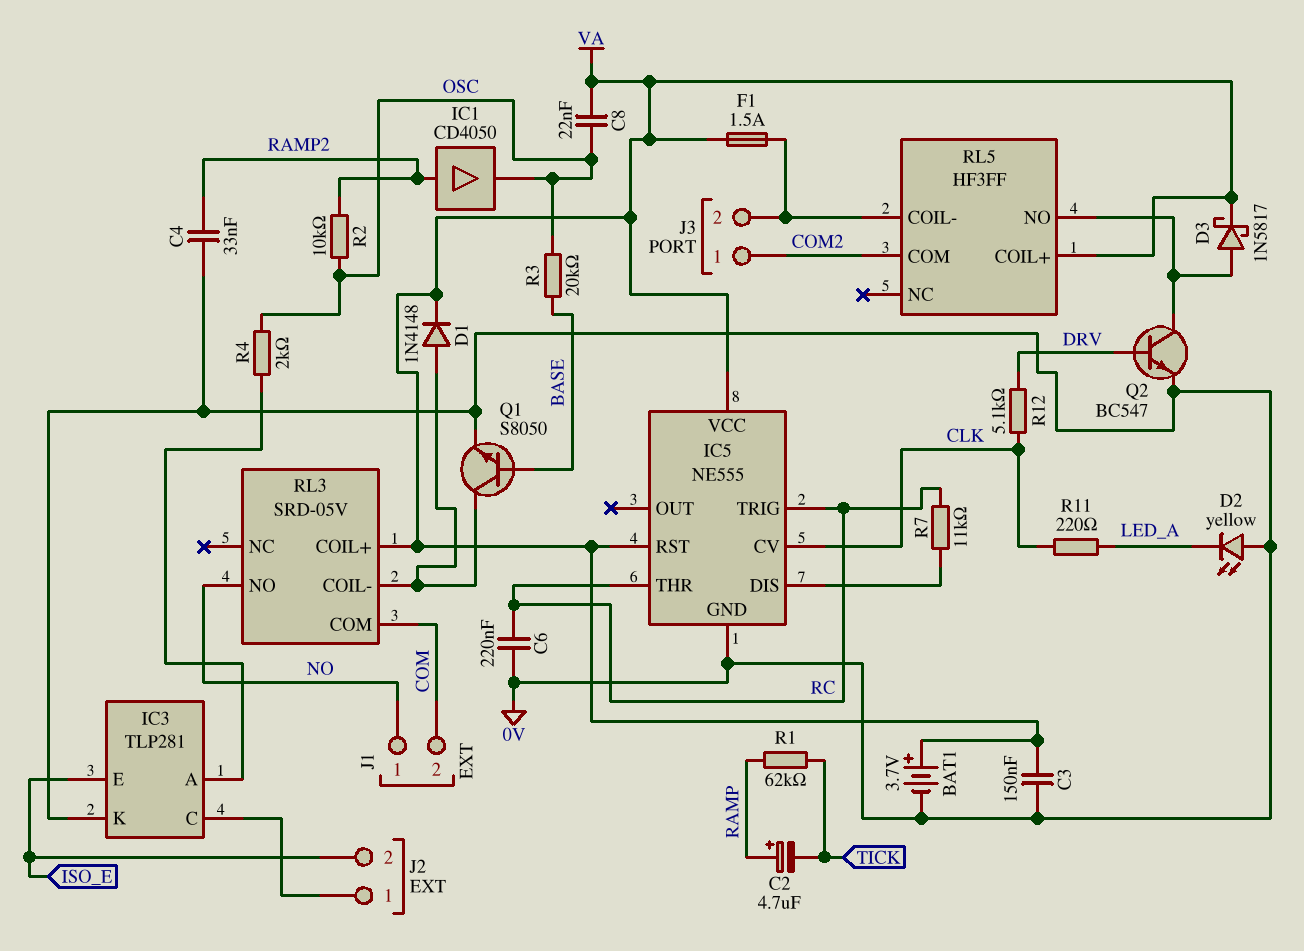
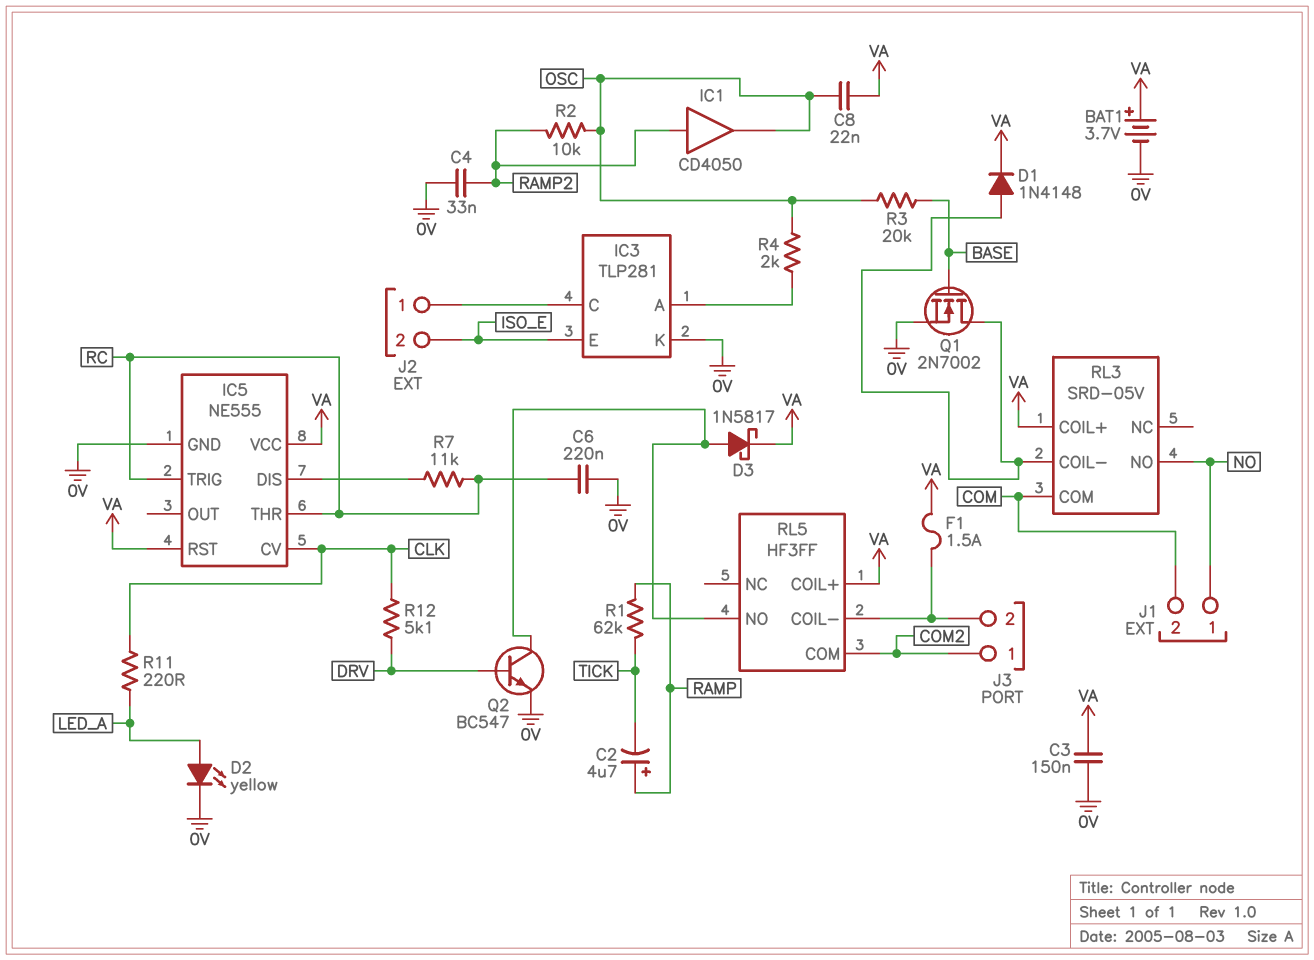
D2: LED yellow (A 0V, K LED_A) -> LED yellow (A LED_A, K 0V)
Q1: NPN S8050 (B BASE, C RL3/COIL-, E 0V) -> NMOS 2N7002 (G BASE, D RL3/COIL-, S 0V)

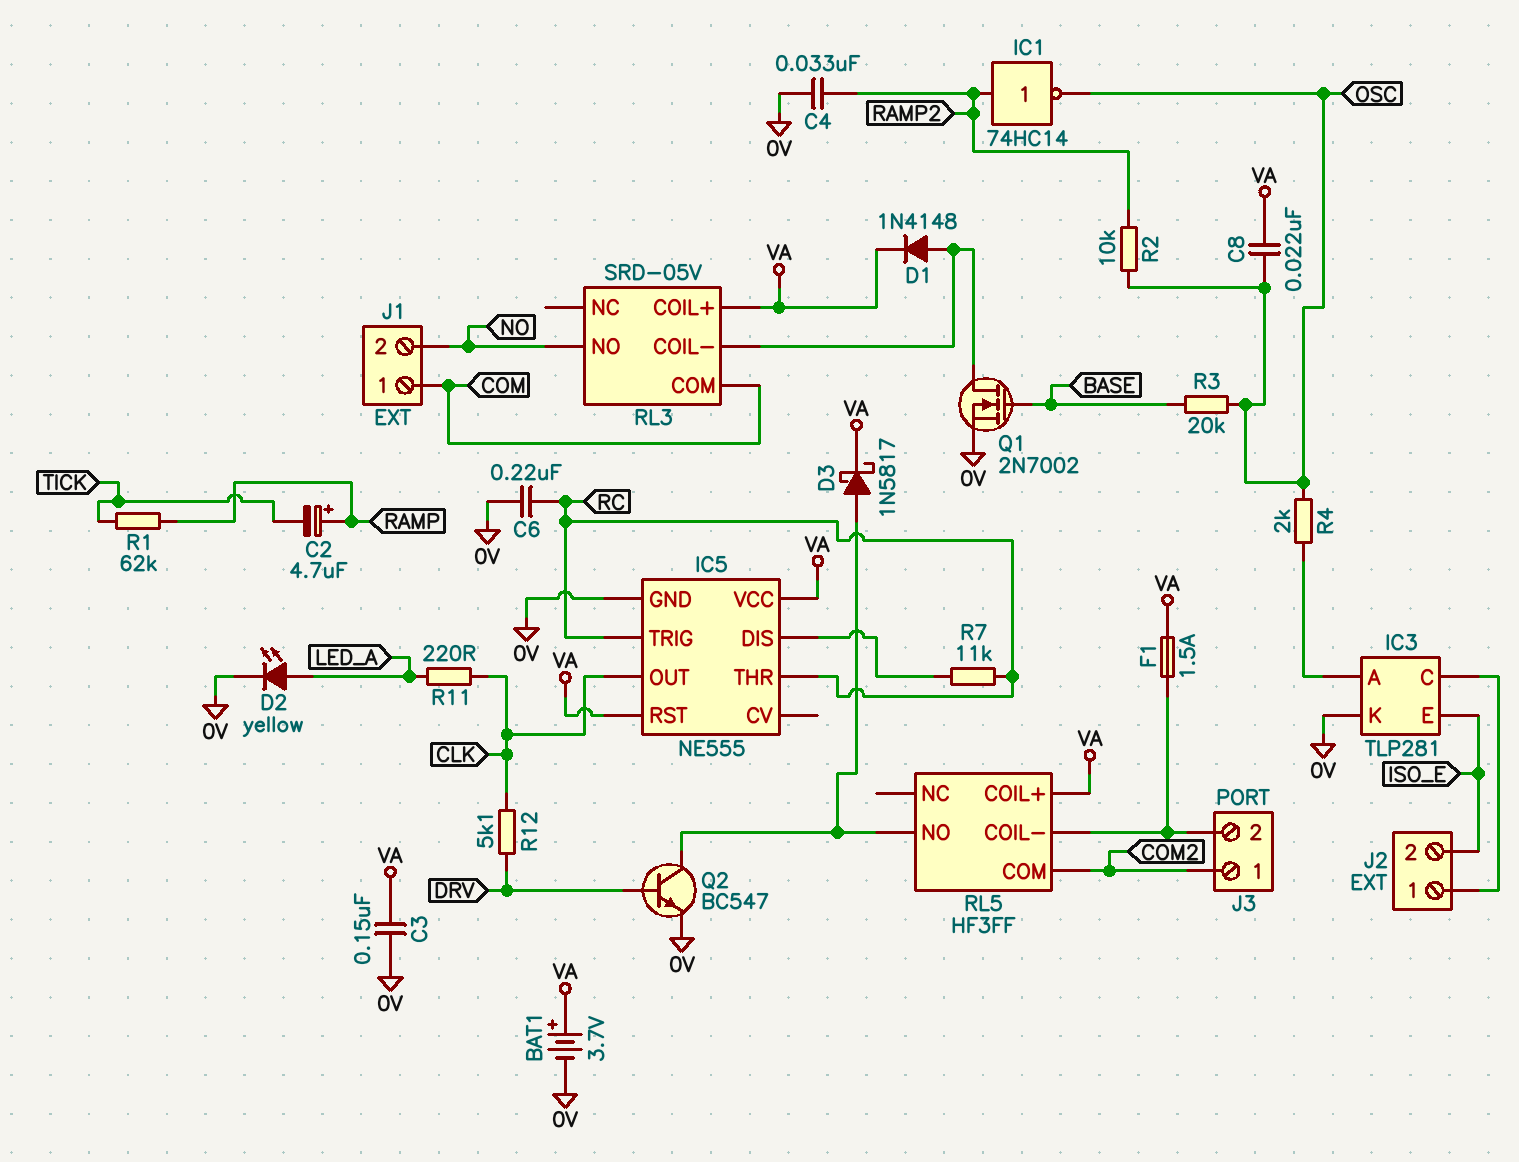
IC1: buffer CD4050 (in RAMP2, out OSC) -> NOT 74HC14 (in RAMP2, out OSC)
IC5 pin CV: CLK -> none
IC5 pin OUT: none -> CLK
J1 pin 1: NO -> COM
J1 pin 2: COM -> NO

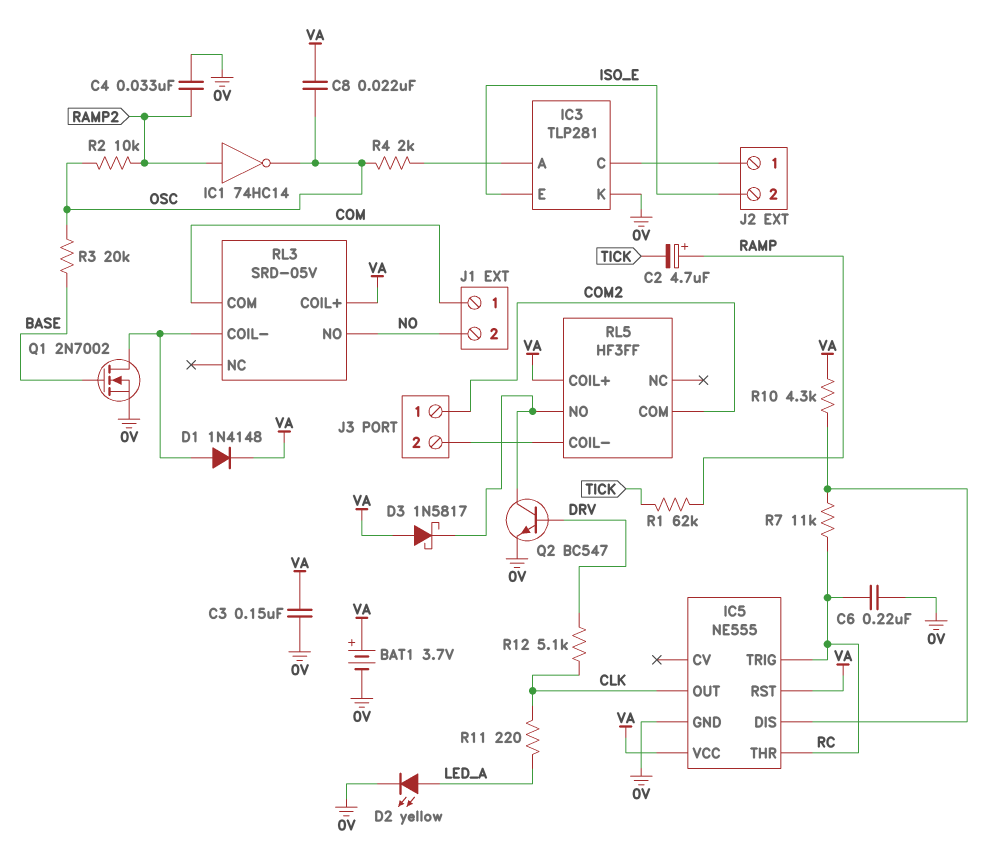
D3: schottky 1N5817 (A RL5/NO, K VA) -> schottky 1N5817 (A VA, K RL5/NO)
F1: 1.5A (J3/2, VA) -> none
R10: none -> 4.3k (IC5/DIS, VA)

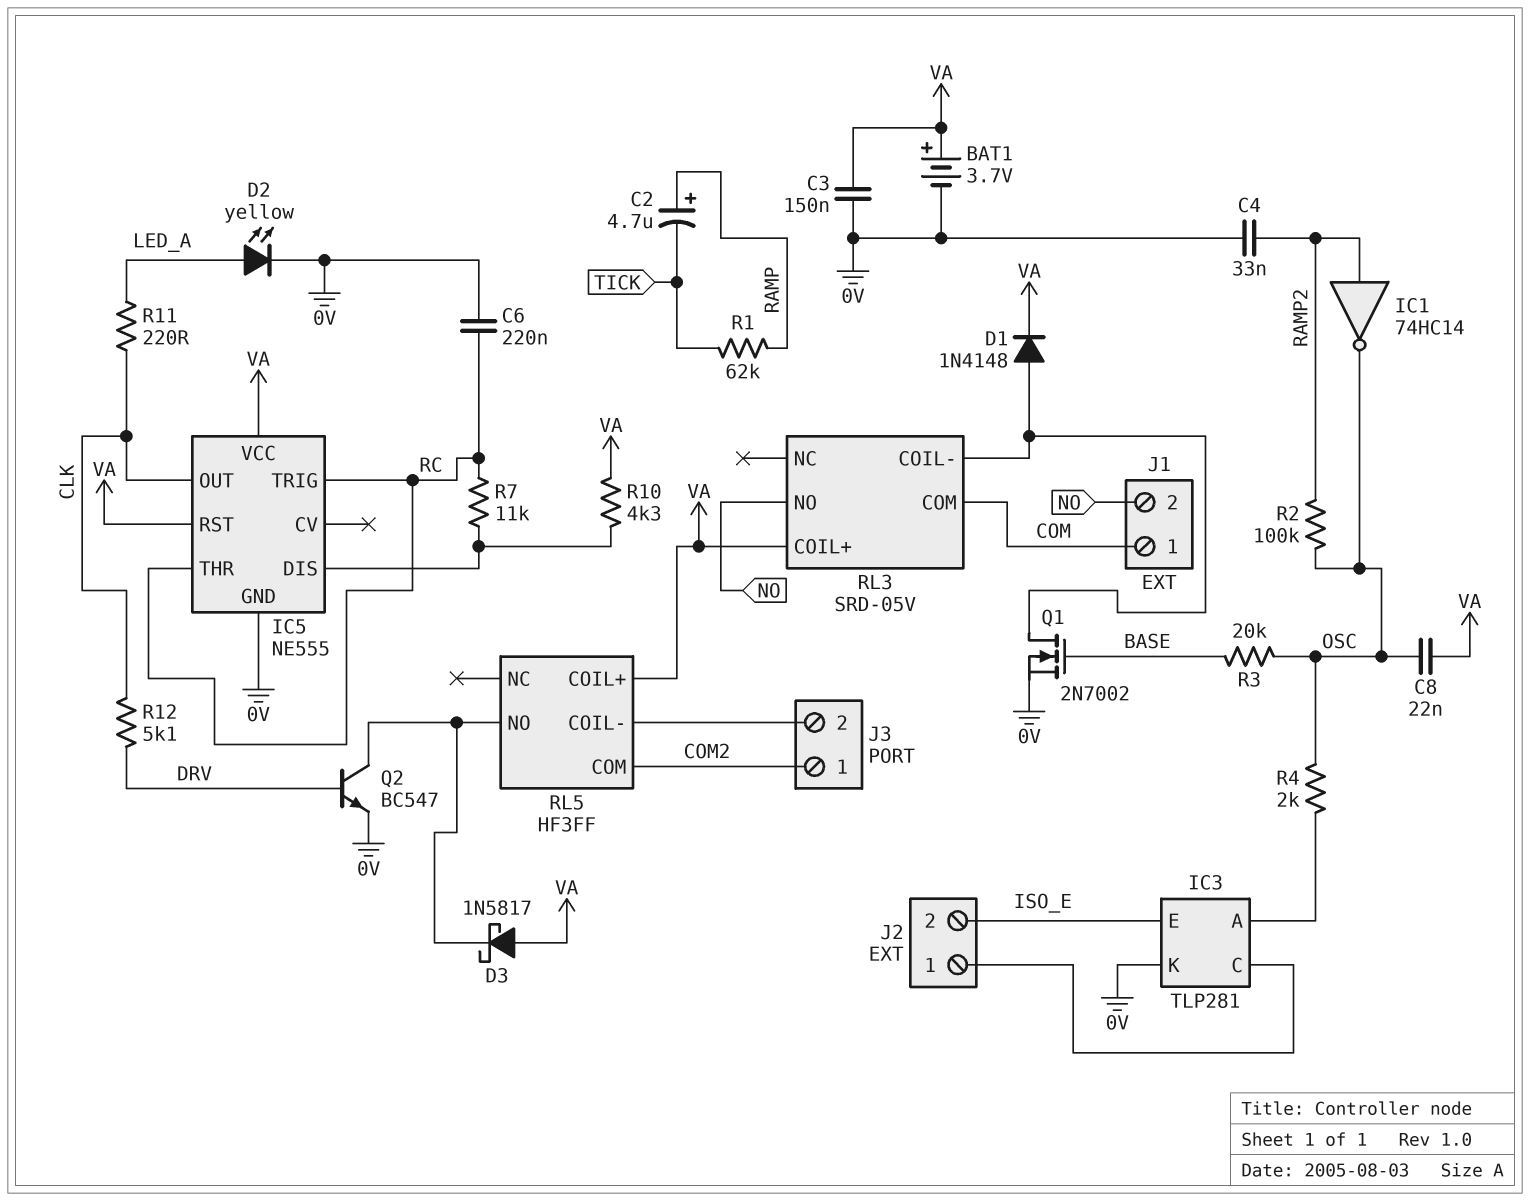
R2: 10k (OSC, RAMP2) -> 100k (OSC, RAMP2)

